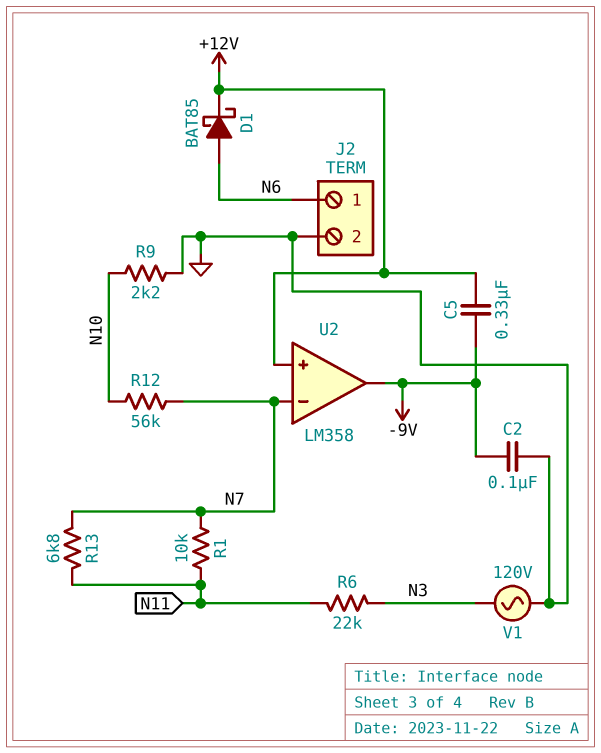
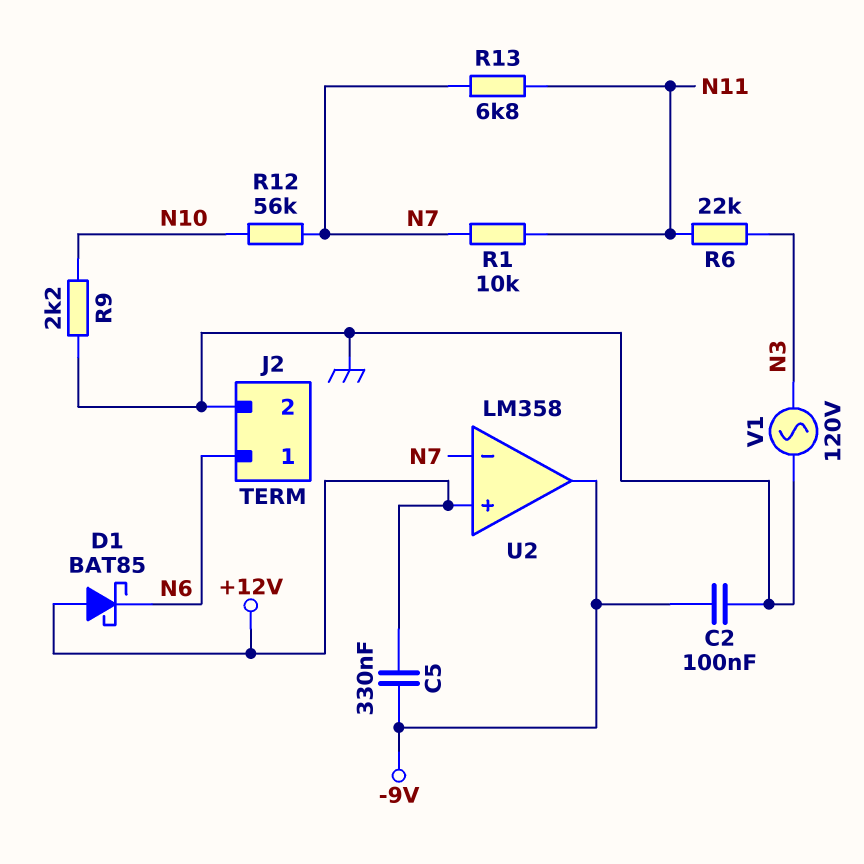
D1: schottky BAT85 (A N6, K +12V) -> schottky BAT85 (A +12V, K N6)

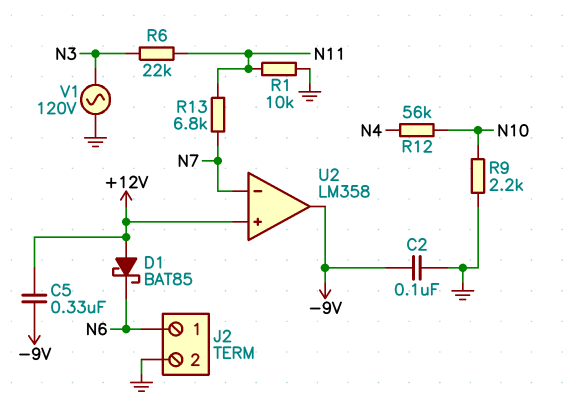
R1: 10k (N7, N11) -> 10k (GND, N11)
R12: 56k (N7, N10) -> 56k (N4, N10)

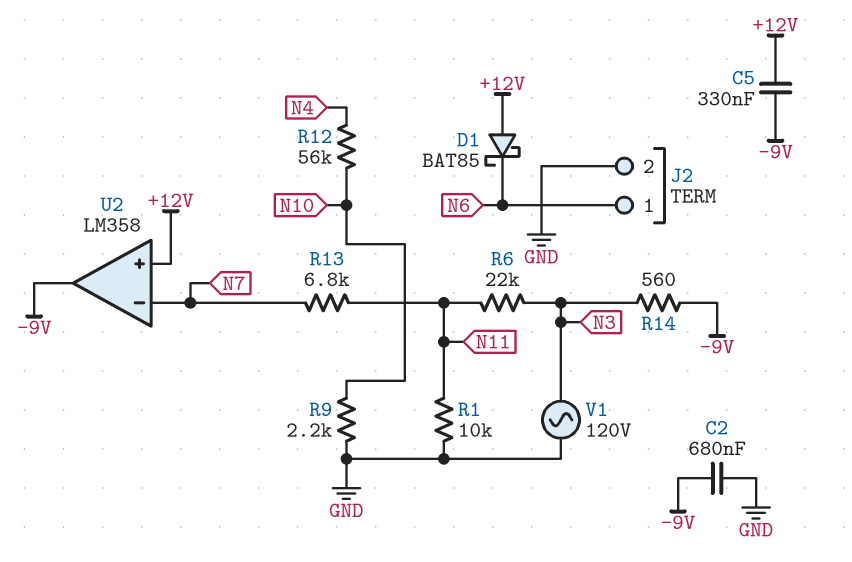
C2: 100nF (-9V, GND) -> 680nF (-9V, GND)
R14: none -> 560 (-9V, N3)

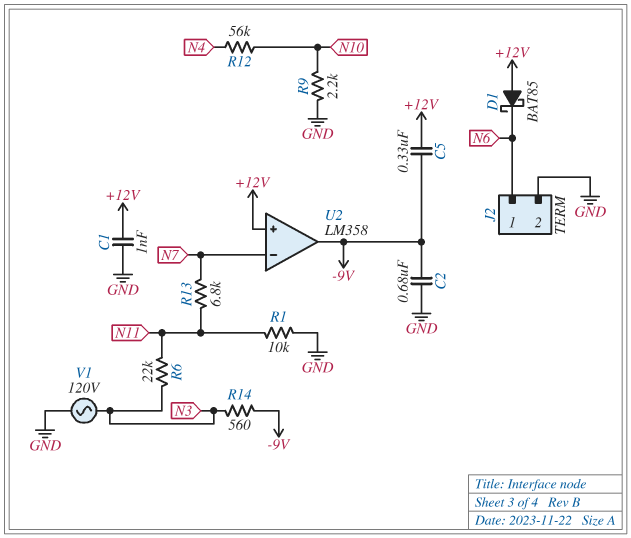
C1: none -> 1nF (+12V, GND)

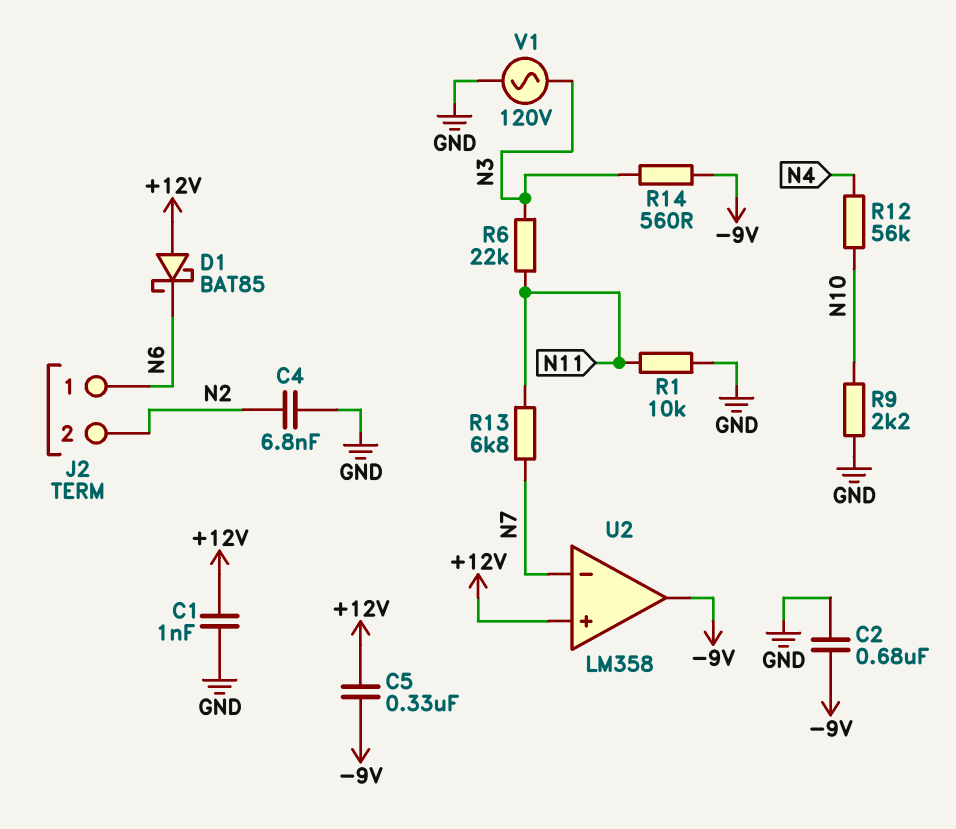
C4: none -> 6.8nF (GND, N2)
J2 pin 2: GND -> N2

